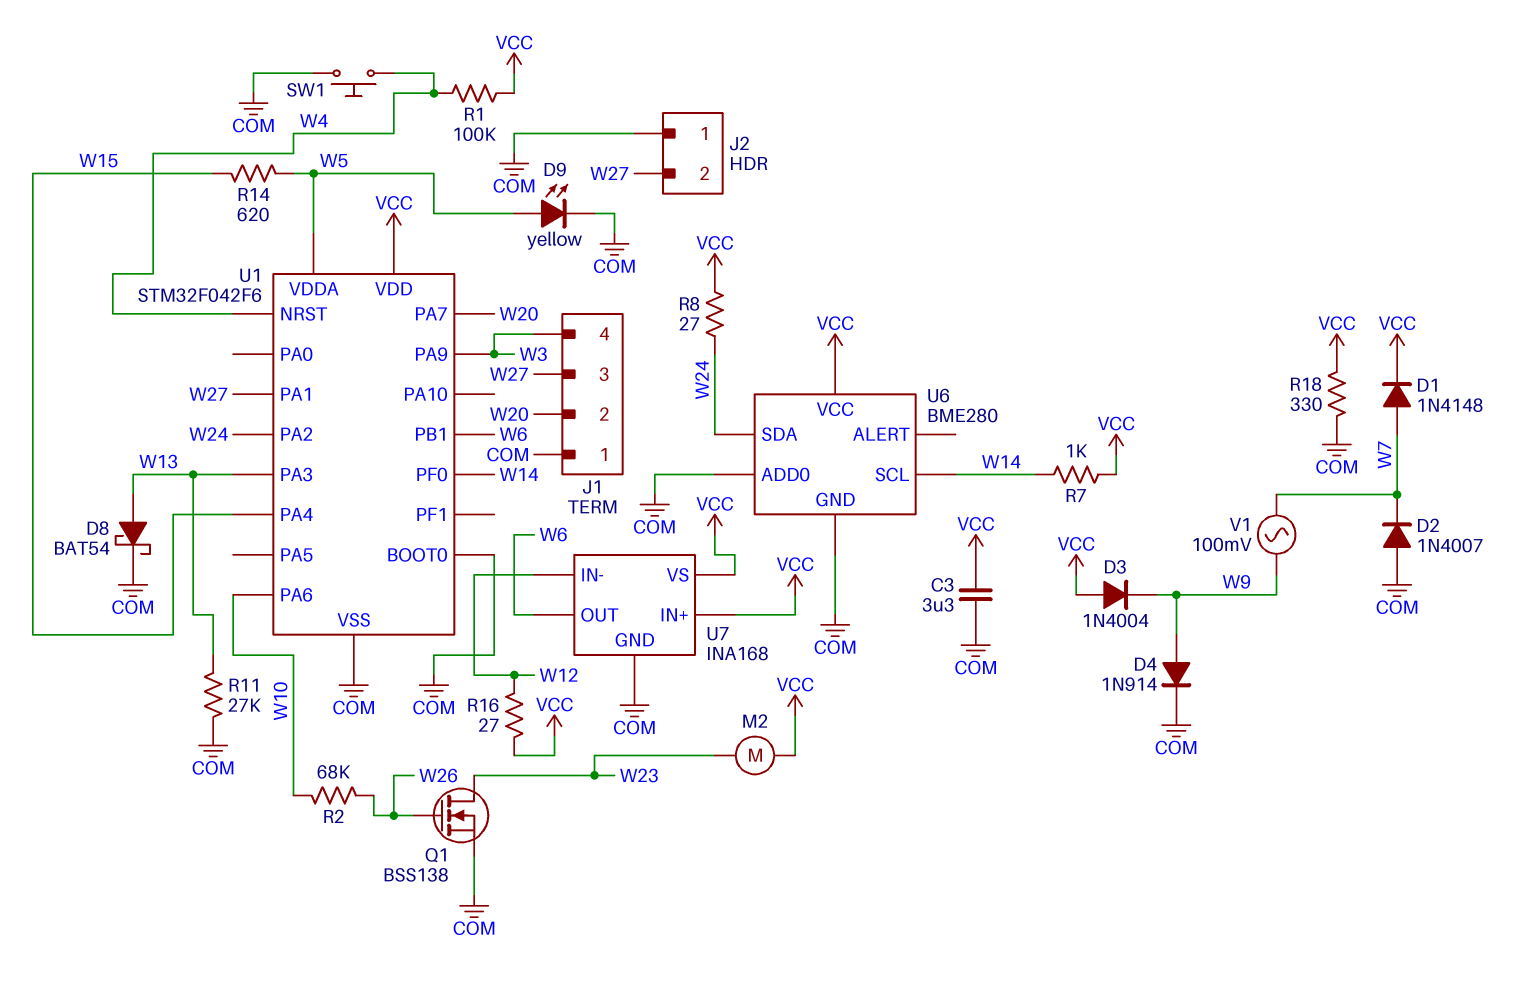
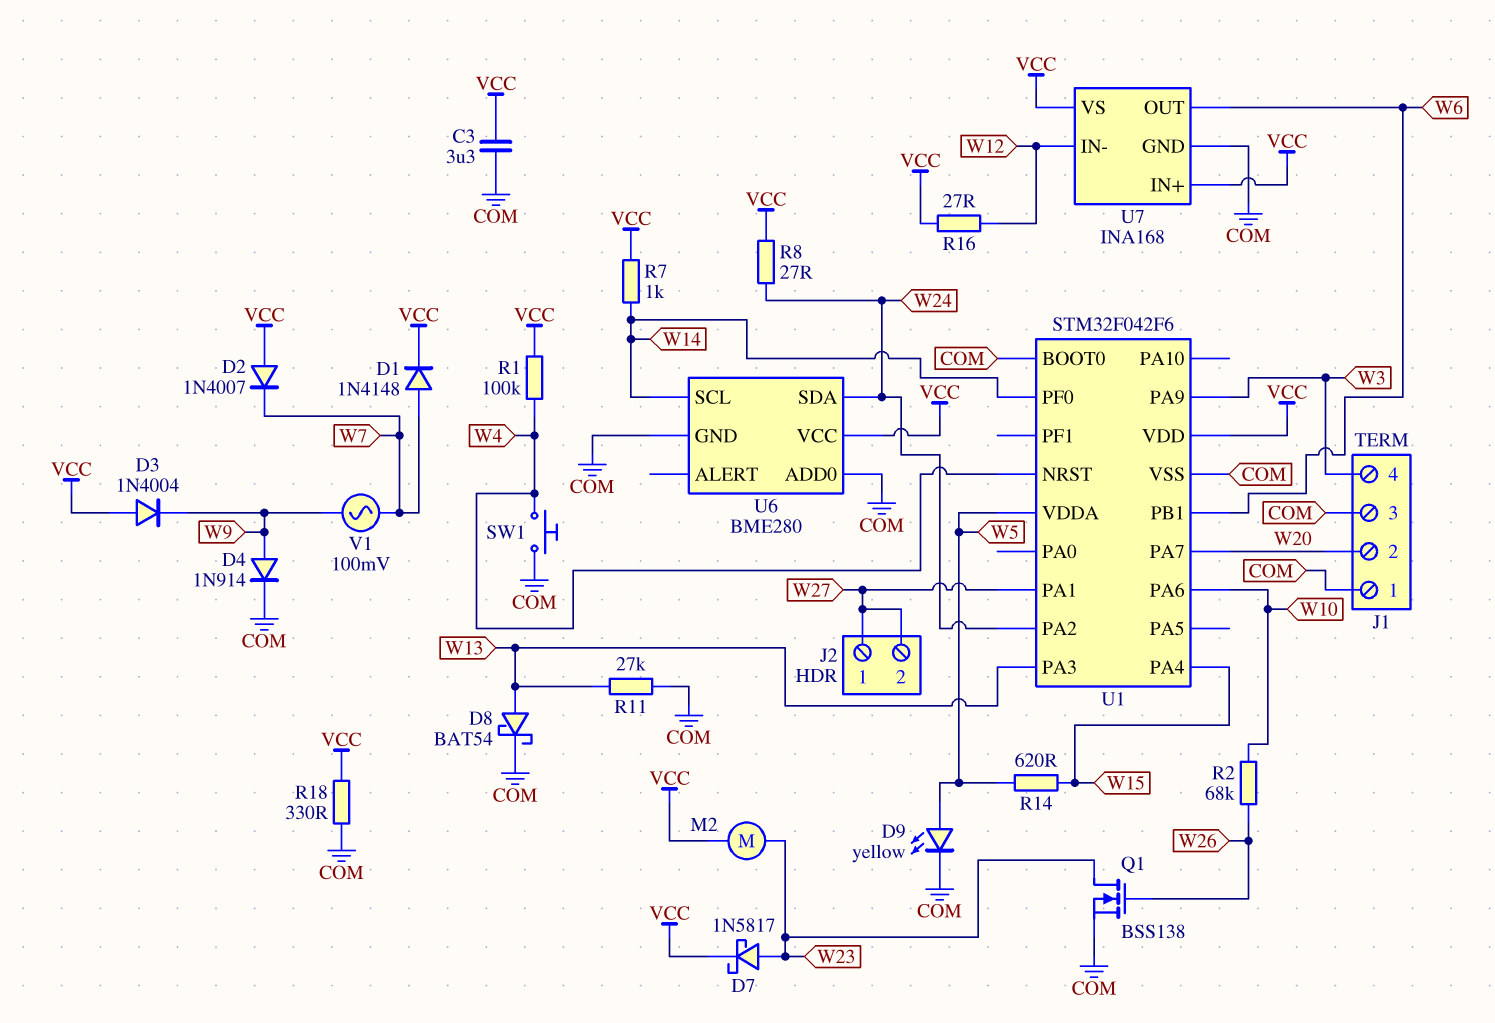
D2: diode 1N4007 (A COM, K W7) -> diode 1N4007 (A VCC, K W7)
D7: none -> schottky 1N5817 (A W23, K VCC)
J1 pin 3: W27 -> COM
J2 pin 1: COM -> W27

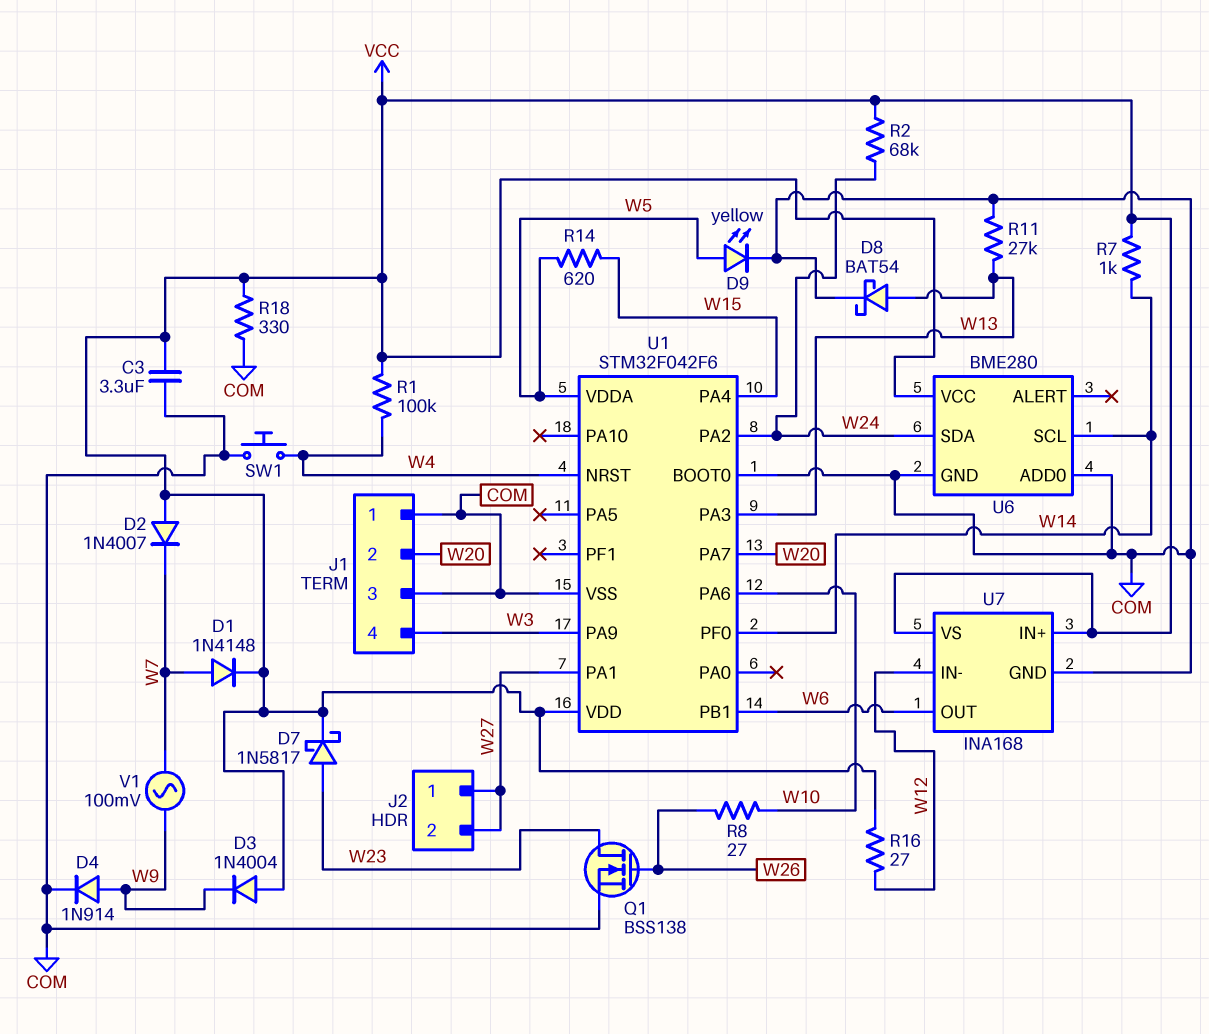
M2: motor (VCC, W23) -> none
R2: 68k (W10, W26) -> 68k (VCC, W24)
R8: 27 (VCC, W24) -> 27 (W10, W26)

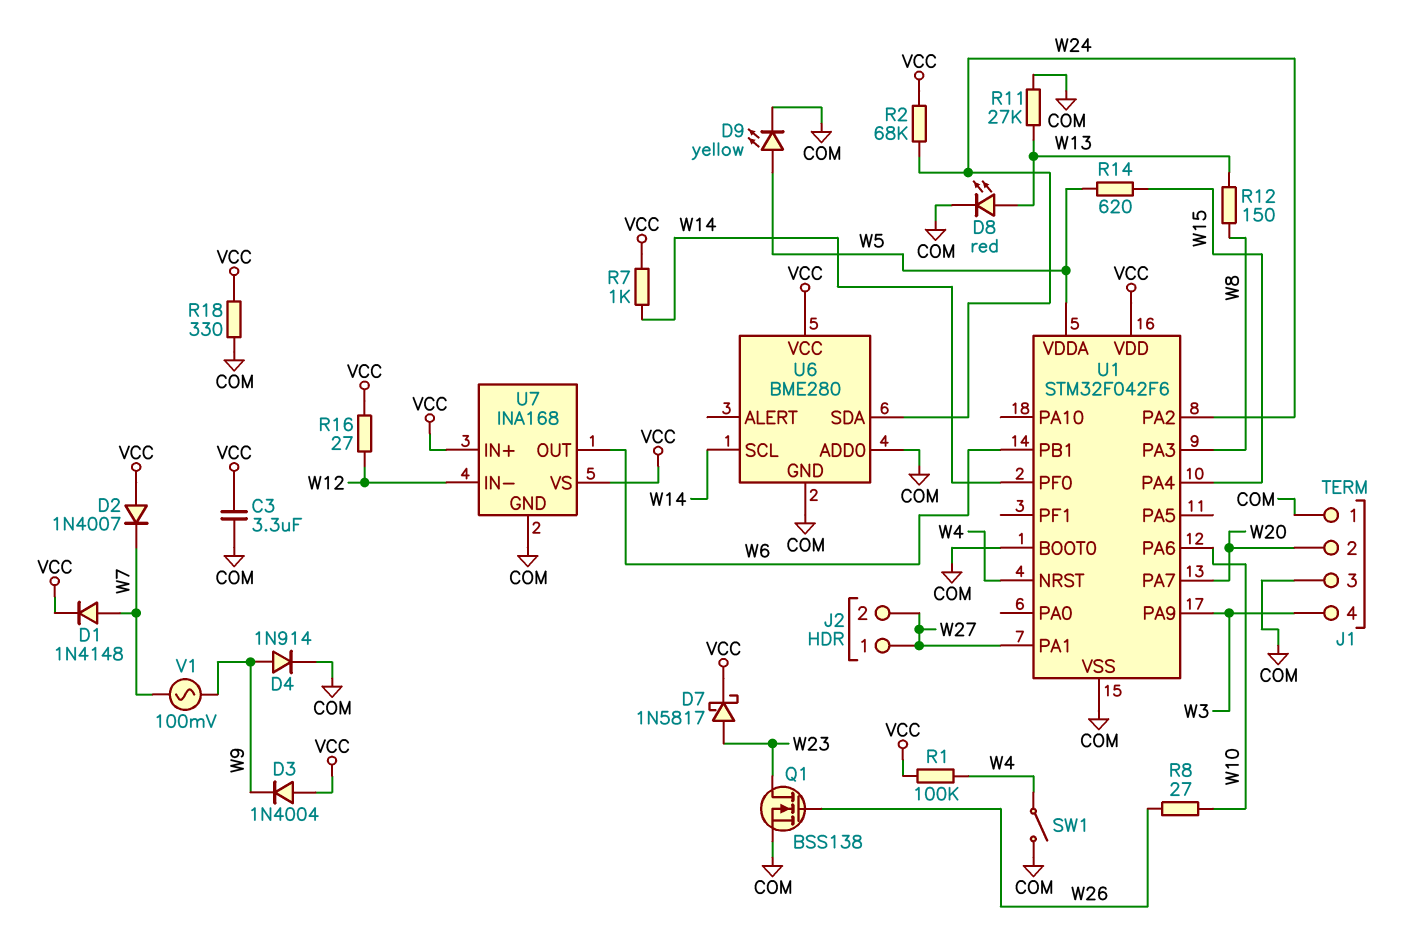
D8: schottky BAT54 (A W13, K COM) -> LED red (A W13, K COM)
R12: none -> 150 (W8, W13)
SW1: button (COM, W4) -> switch (COM, W4)
U1 pin PA3: W13 -> W8

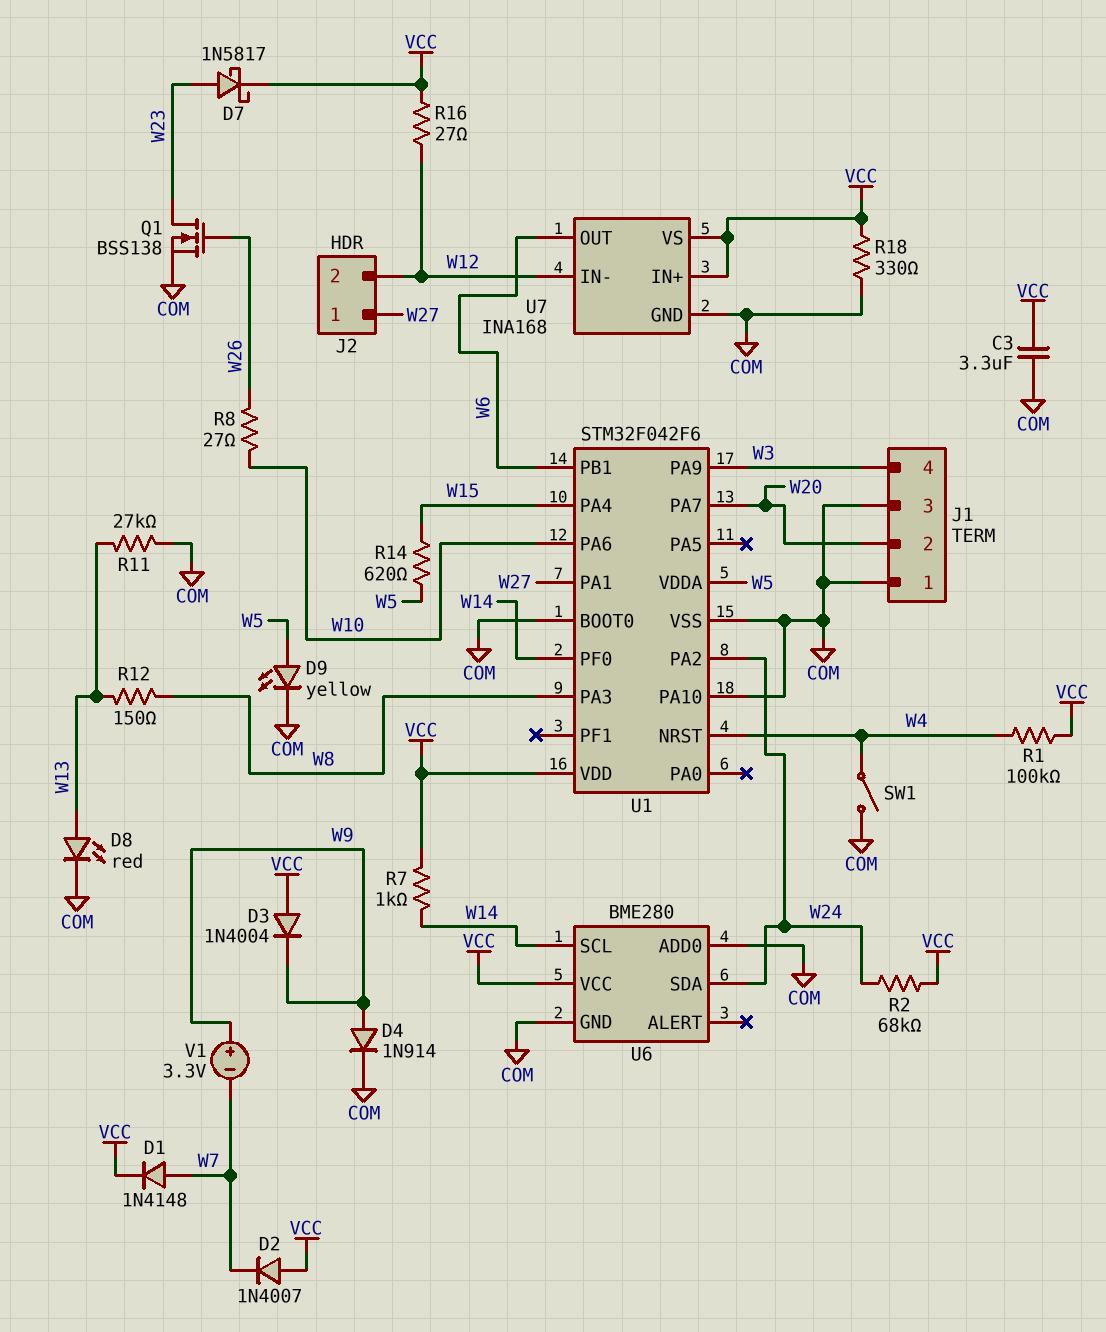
J2 pin 2: W27 -> W12
U1 pin PA10: none -> COM
V1: AC 100mV (W7, W9) -> 3.3V (plus W9, minus W7)

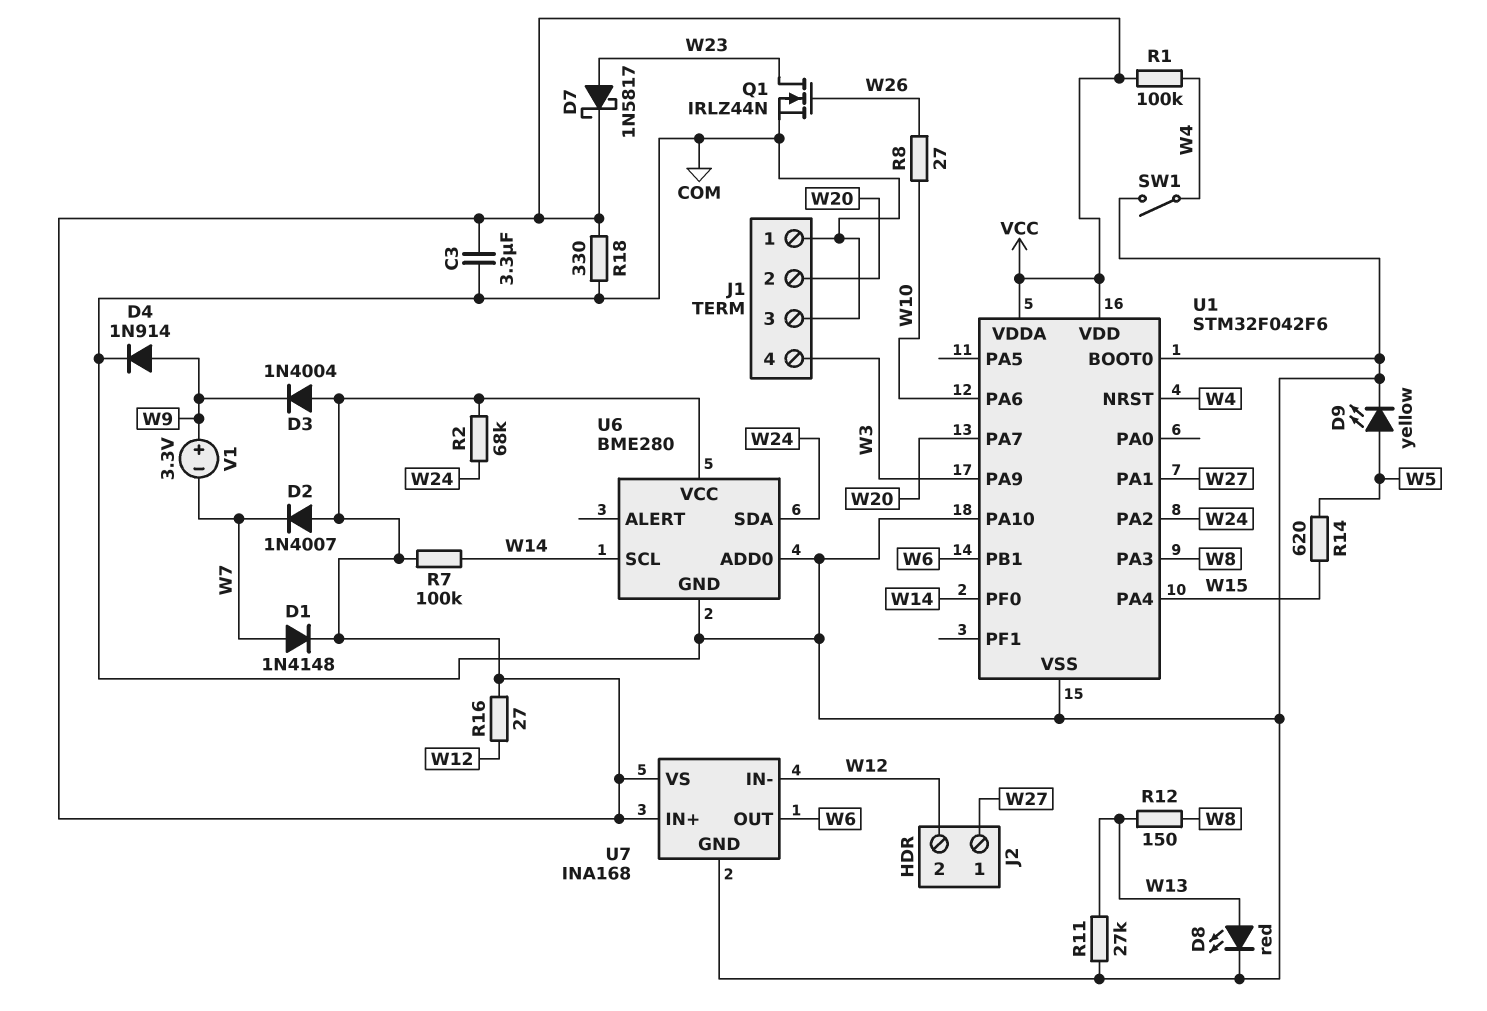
Q1: NMOS BSS138 (G W26, D W23, S COM) -> NMOS IRLZ44N (G W26, D W23, S COM)
R7: 1k (VCC, W14) -> 100k (VCC, W14)
U1 pin VDDA: W5 -> VCC

